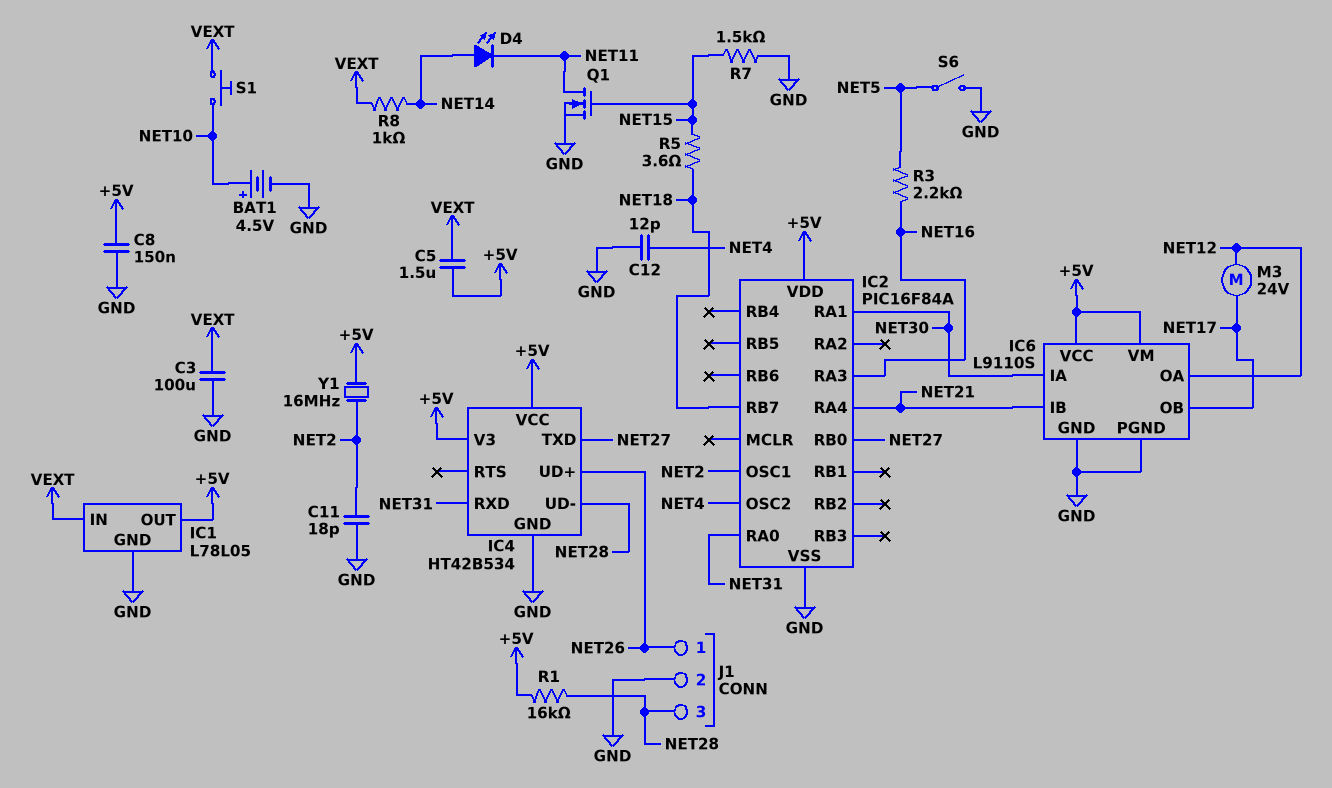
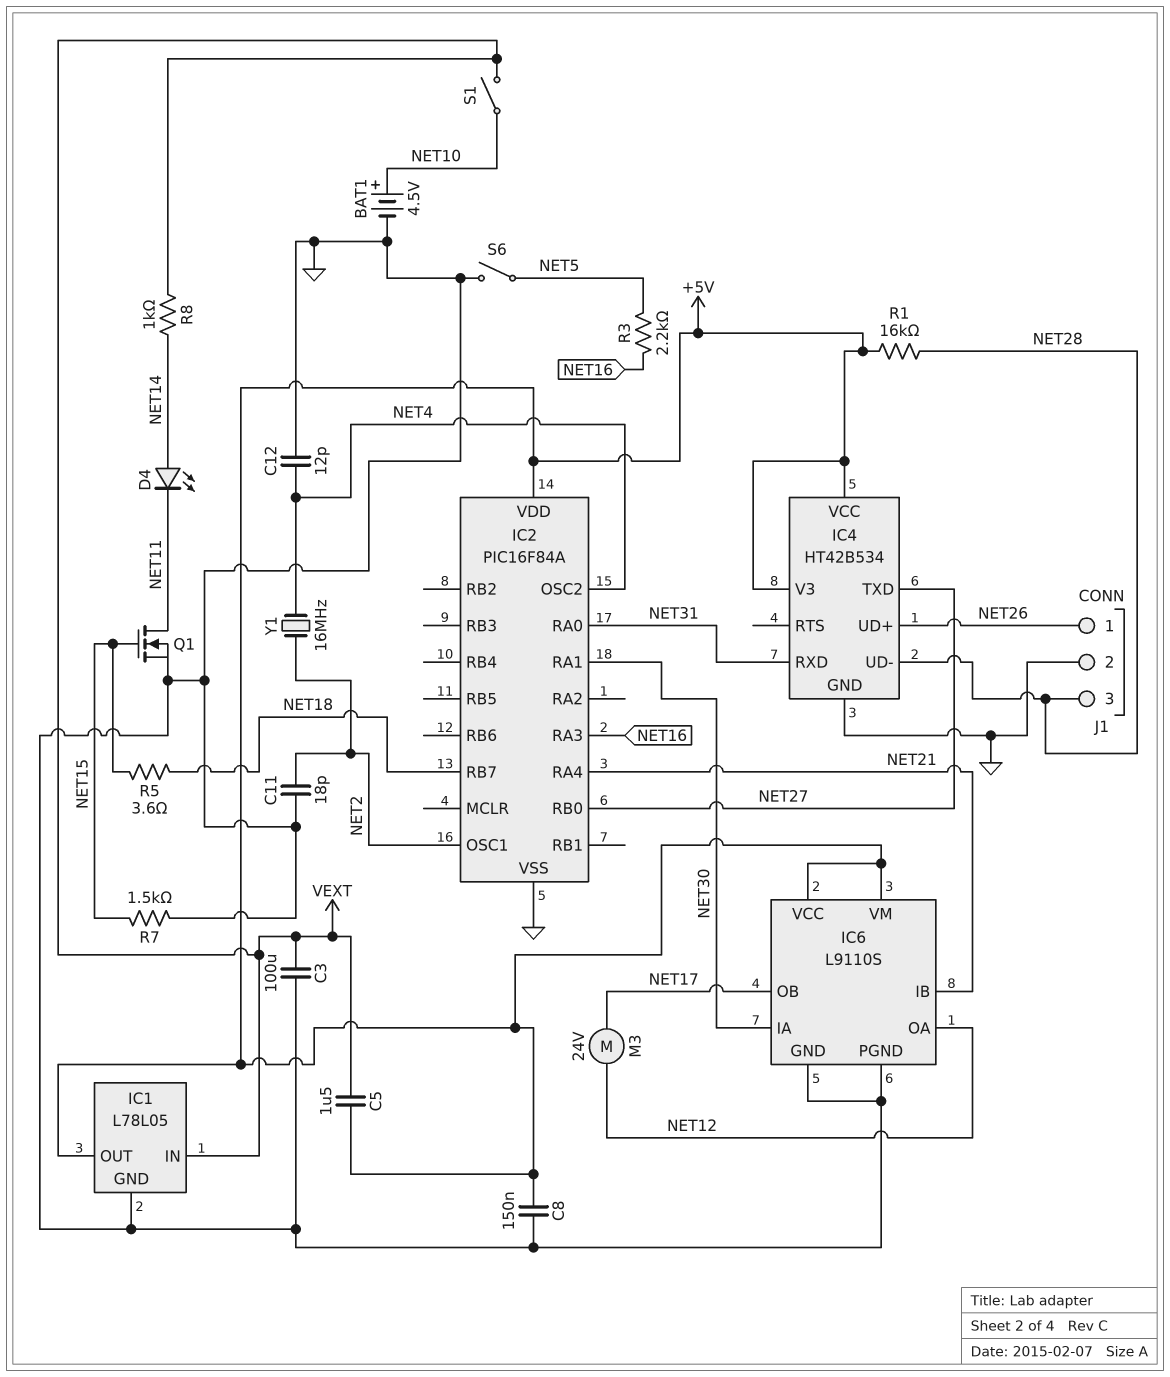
S1: button (NET10, VEXT) -> switch (NET10, VEXT)
Y1: 16MHz (+5V, NET2) -> 16MHz (NET2, NET4)

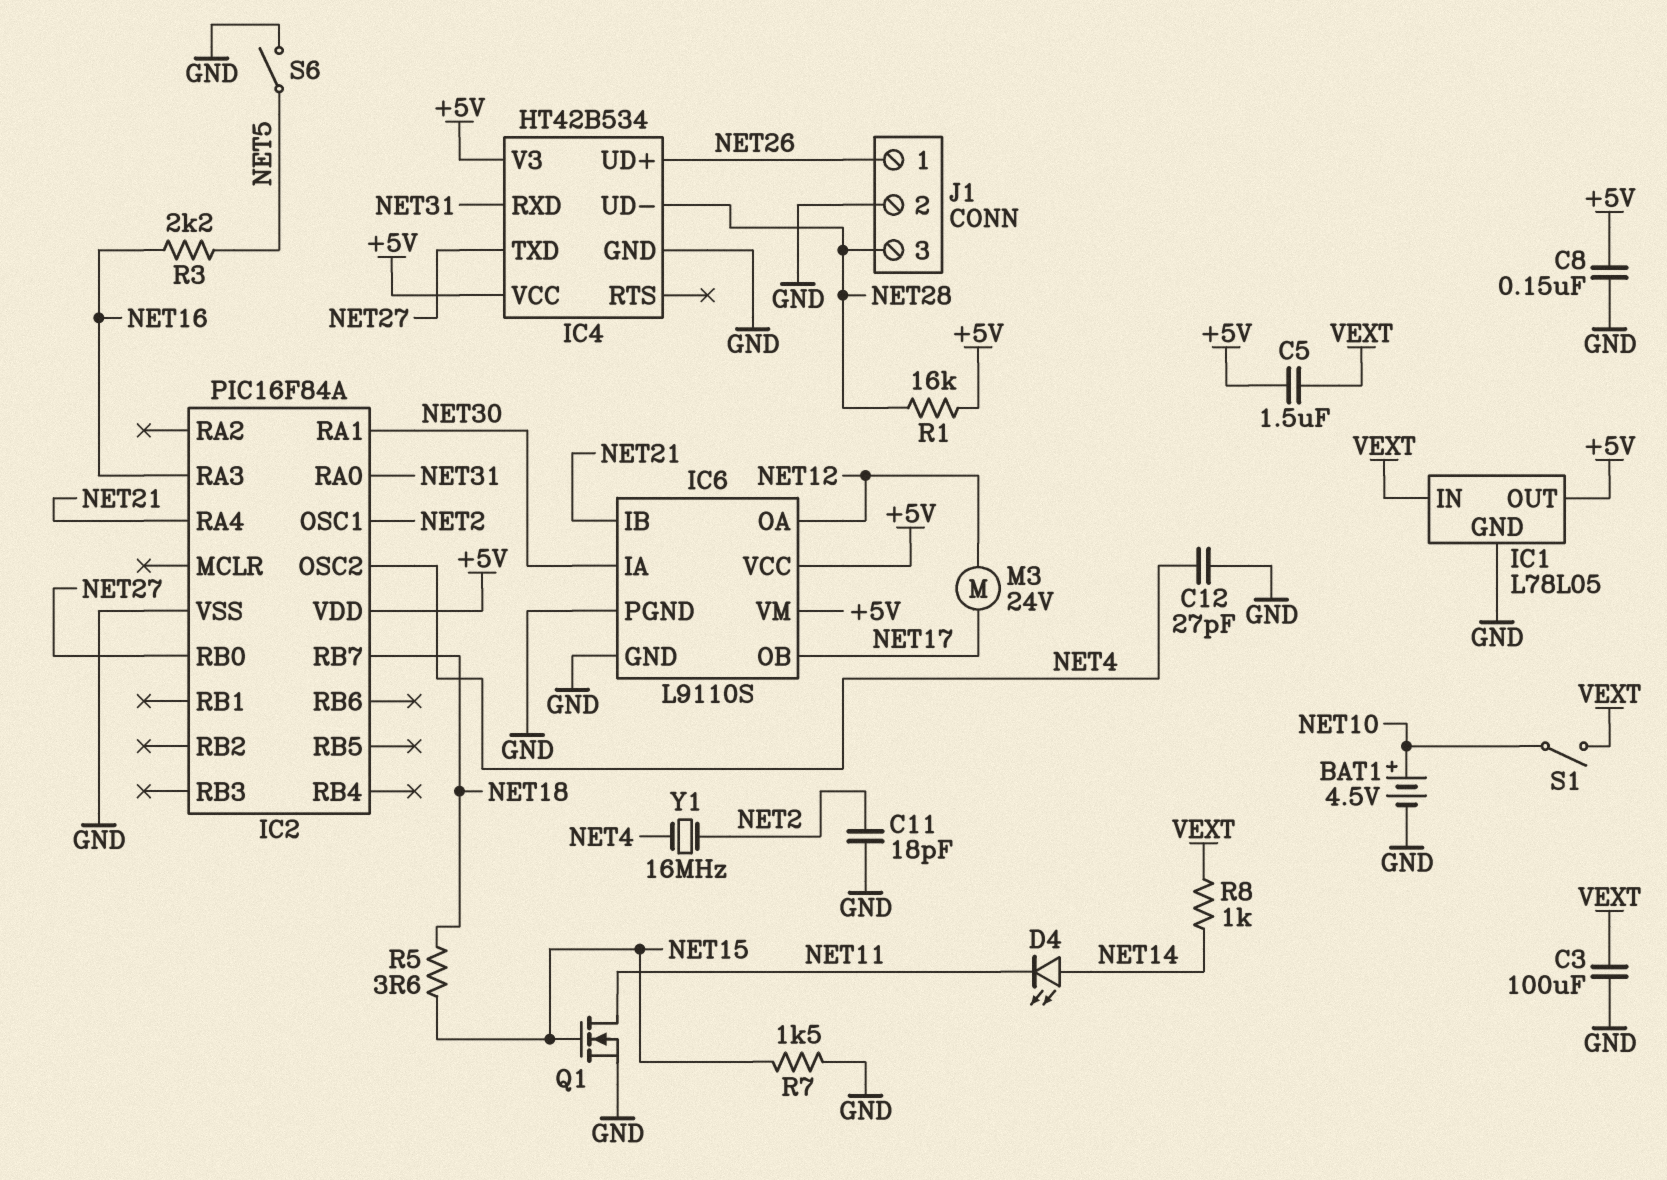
C12: 12pF (GND, NET4) -> 27pF (GND, NET4)

